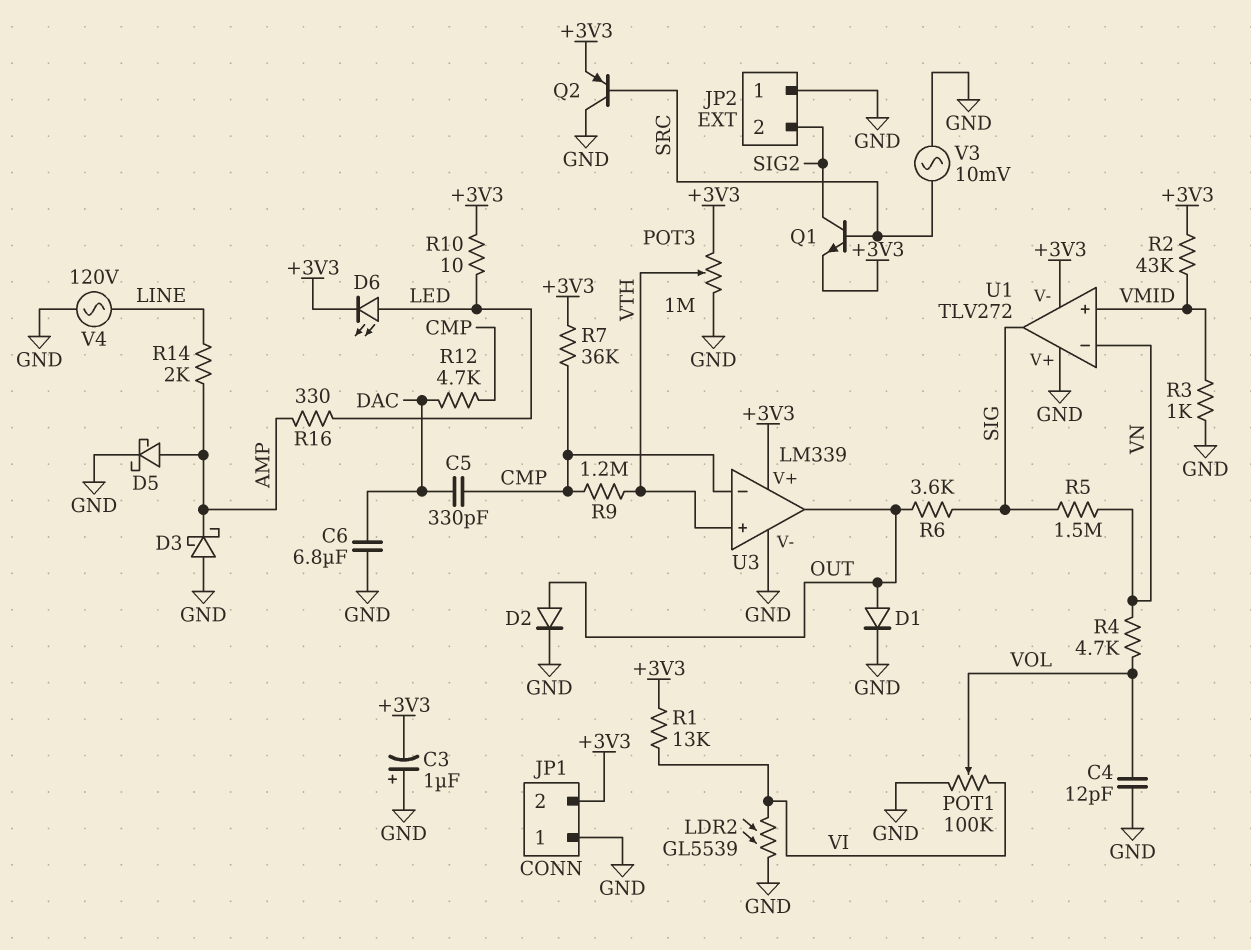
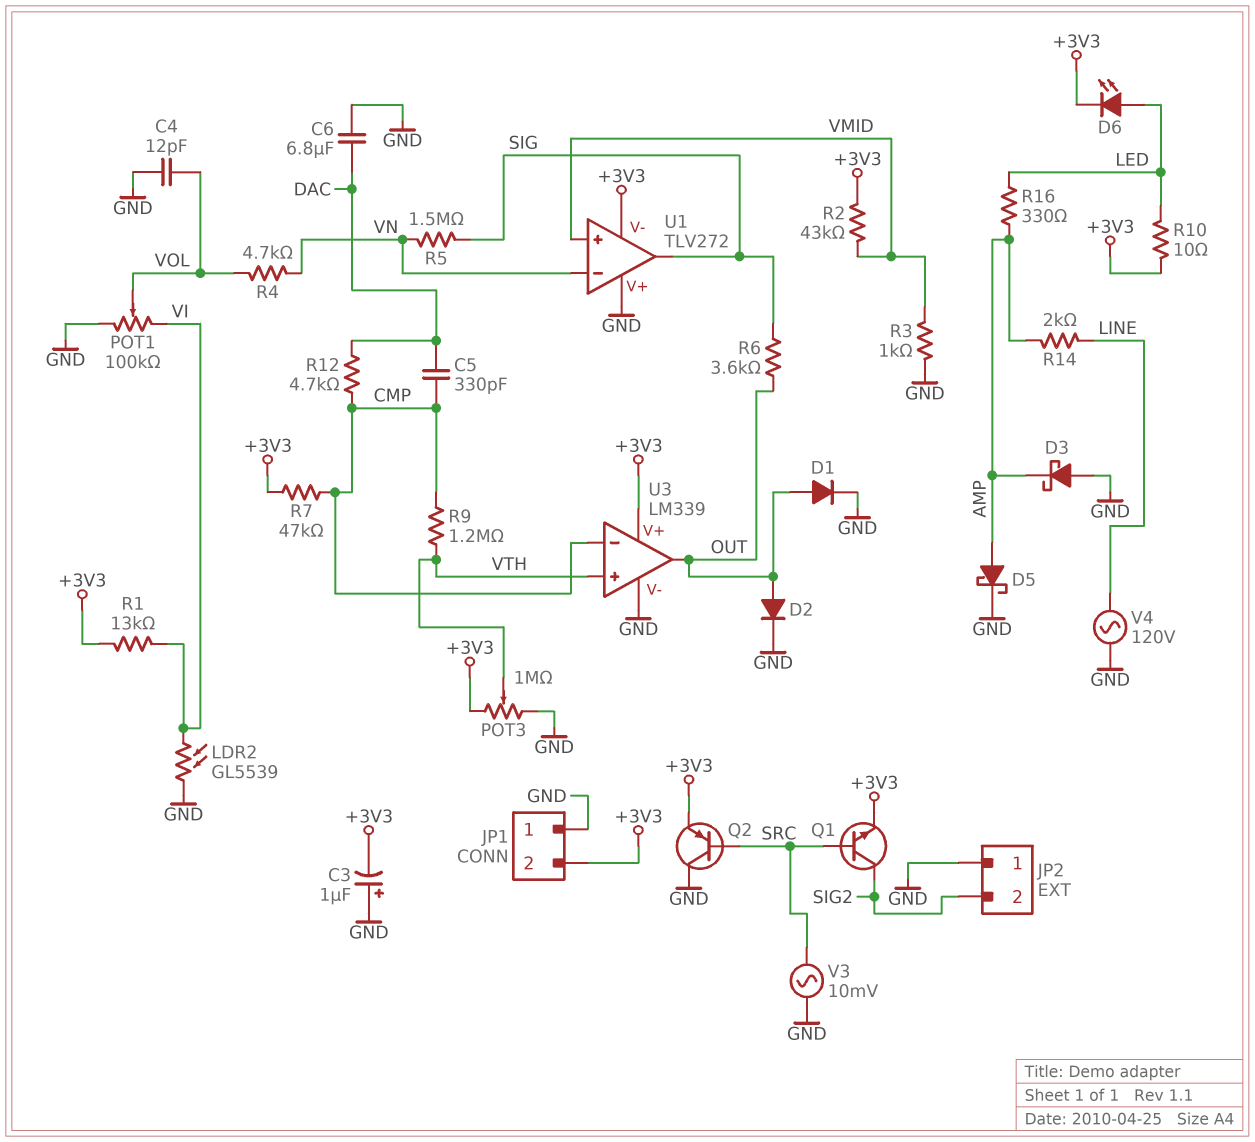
R7: 36k (+3V3, CMP) -> 47k (+3V3, CMP)

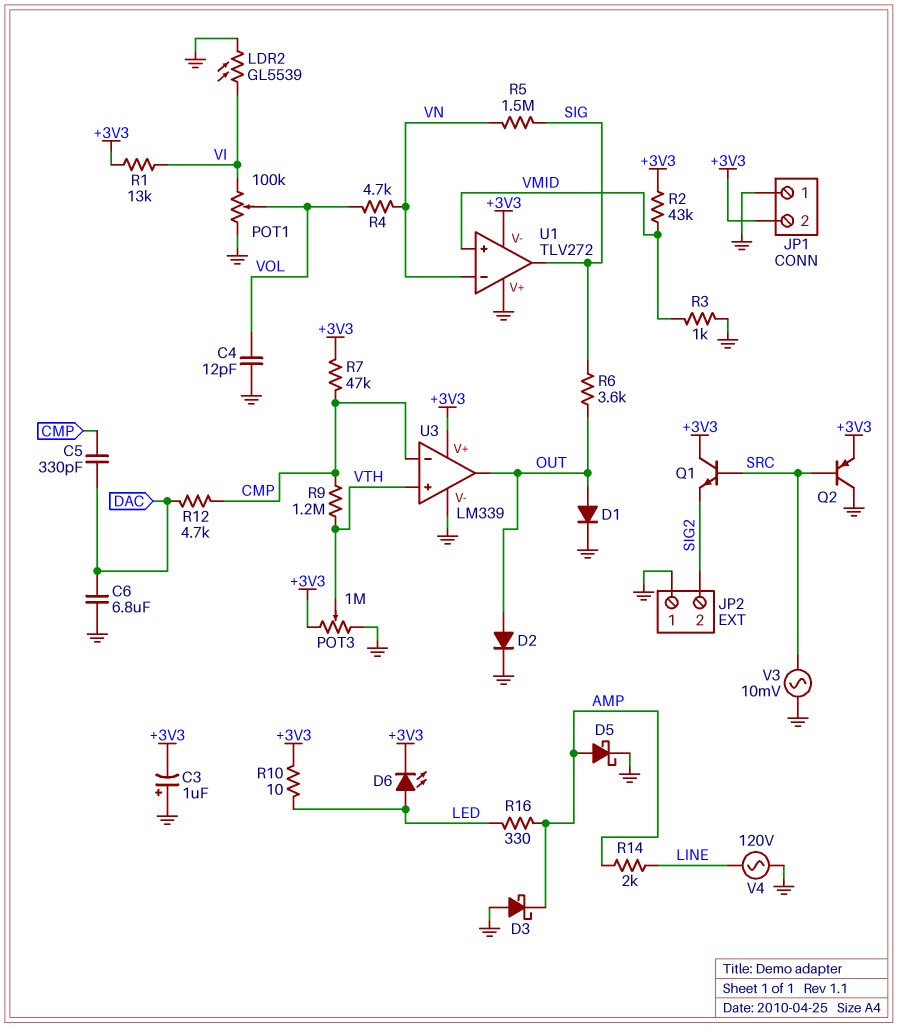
Q1: NPN (B SRC, C SIG2, E +3V3) -> NPN (B SRC, C +3V3, E SIG2)

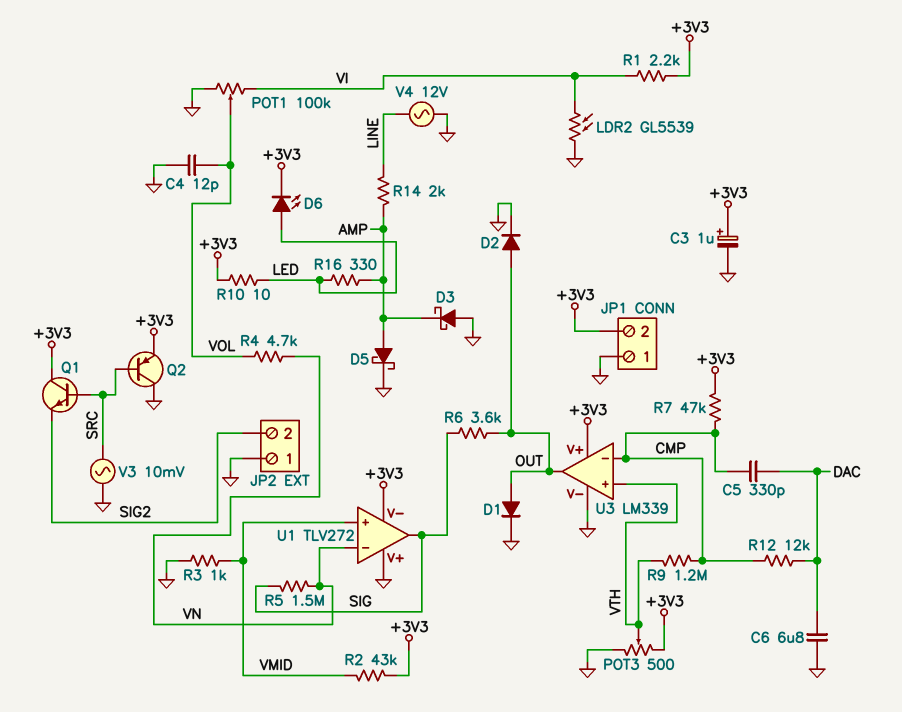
C3: 1uF (plus GND, minus +3V3) -> 1uF (plus +3V3, minus GND)
POT3: 1M (+3V3, GND, wiper VTH) -> 500 (+3V3, GND, wiper VTH)
R1: 13k (+3V3, VI) -> 2.2k (+3V3, VI)
R12: 4.7k (CMP, DAC) -> 12k (CMP, DAC)
V4: AC 120V (GND, LINE) -> AC 12V (GND, LINE)

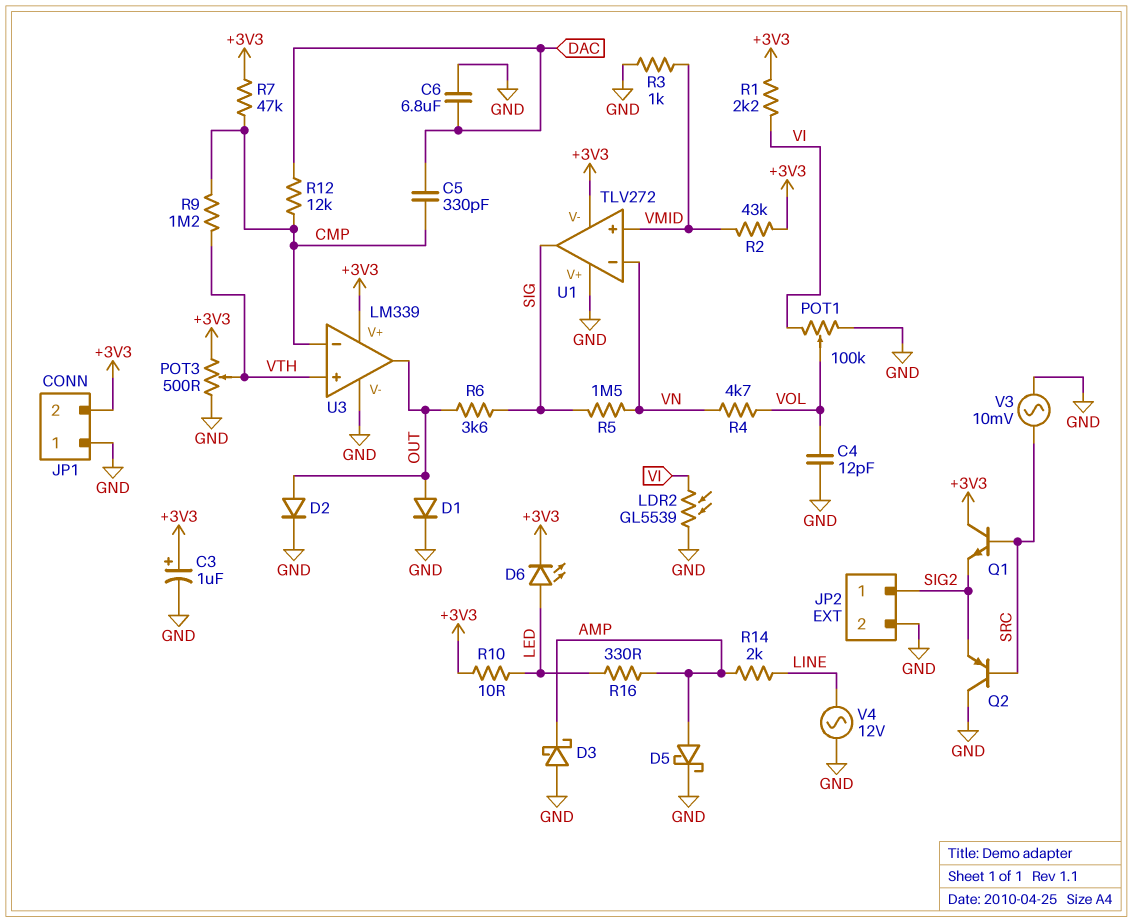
JP2 pin 1: GND -> SIG2
JP2 pin 2: SIG2 -> GND
Q2: PNP (B SRC, C GND, E +3V3) -> PNP (B SRC, C GND, E SIG2)

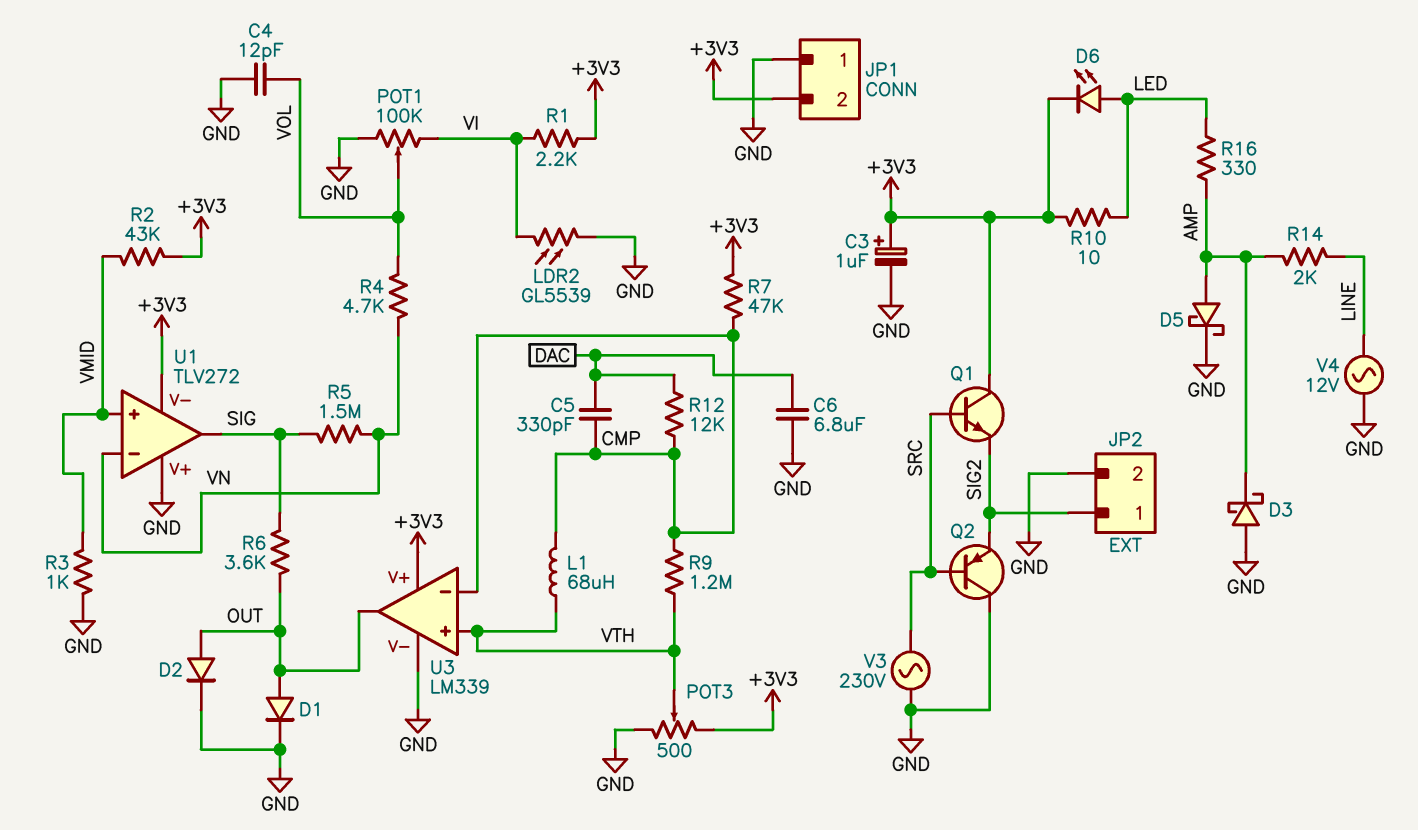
L1: none -> 68uH (CMP, VTH)
V3: AC 10mV (GND, SRC) -> AC 230V (GND, SRC)

